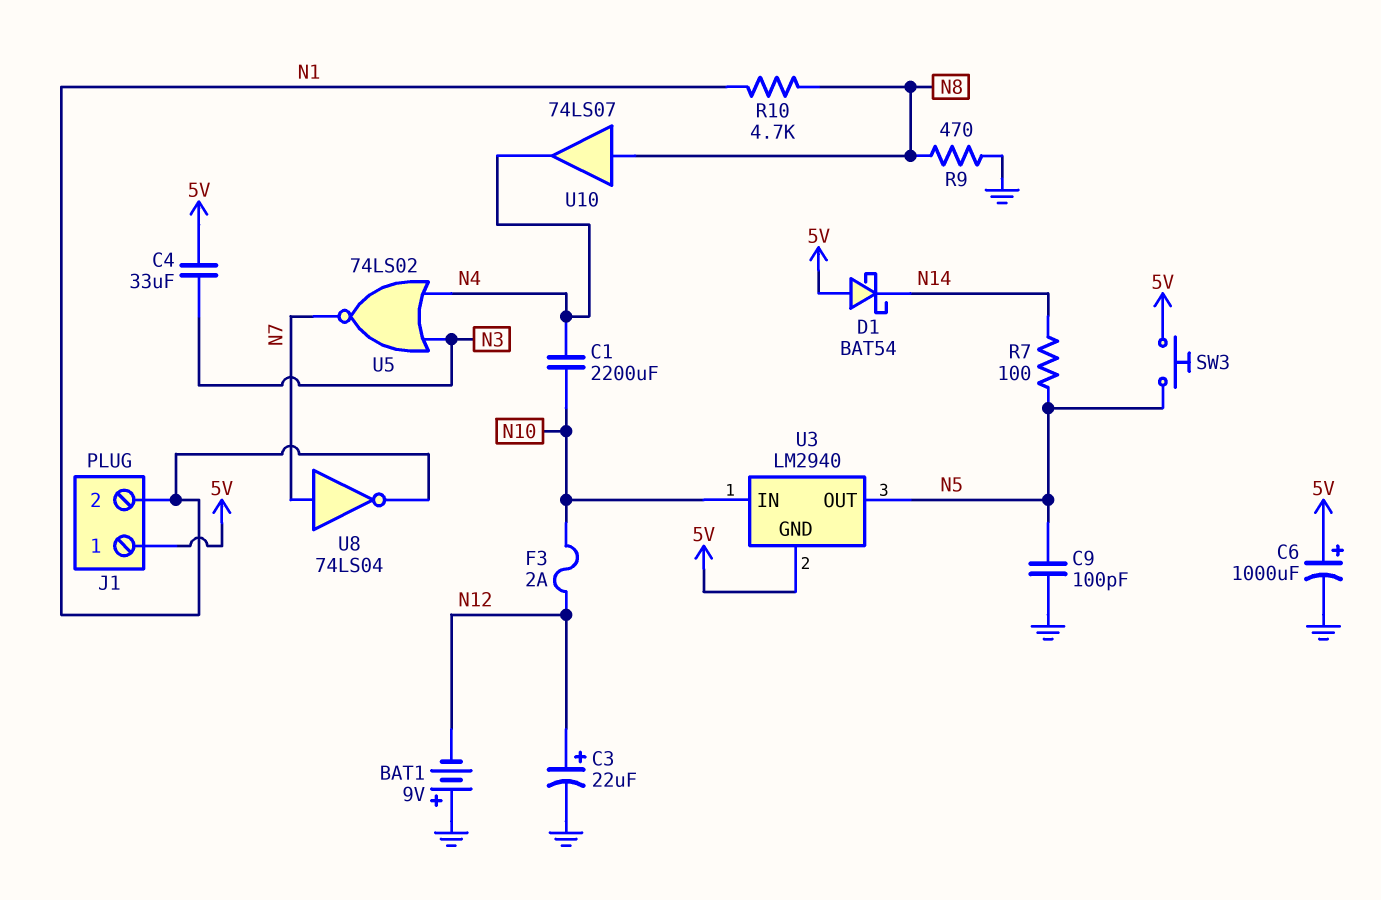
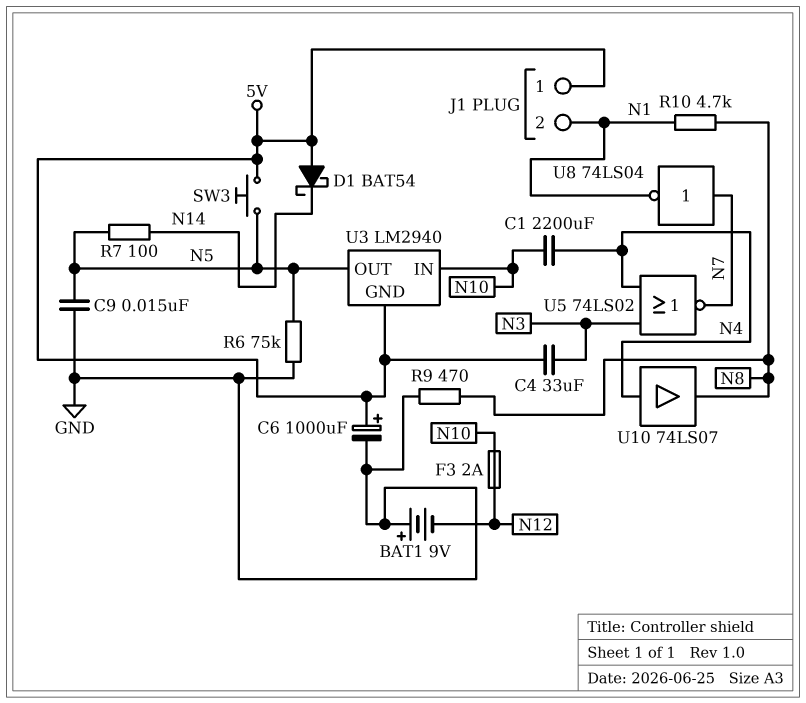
C3: 22uF (plus N12, minus GND) -> none
C9: 100pF (GND, N5) -> 15nF (GND, N5)
R6: none -> 75k (GND, N5)
U10: buffer 74LS07 (in N8, out N4) -> buffer 74LS07 (in N4, out N8)

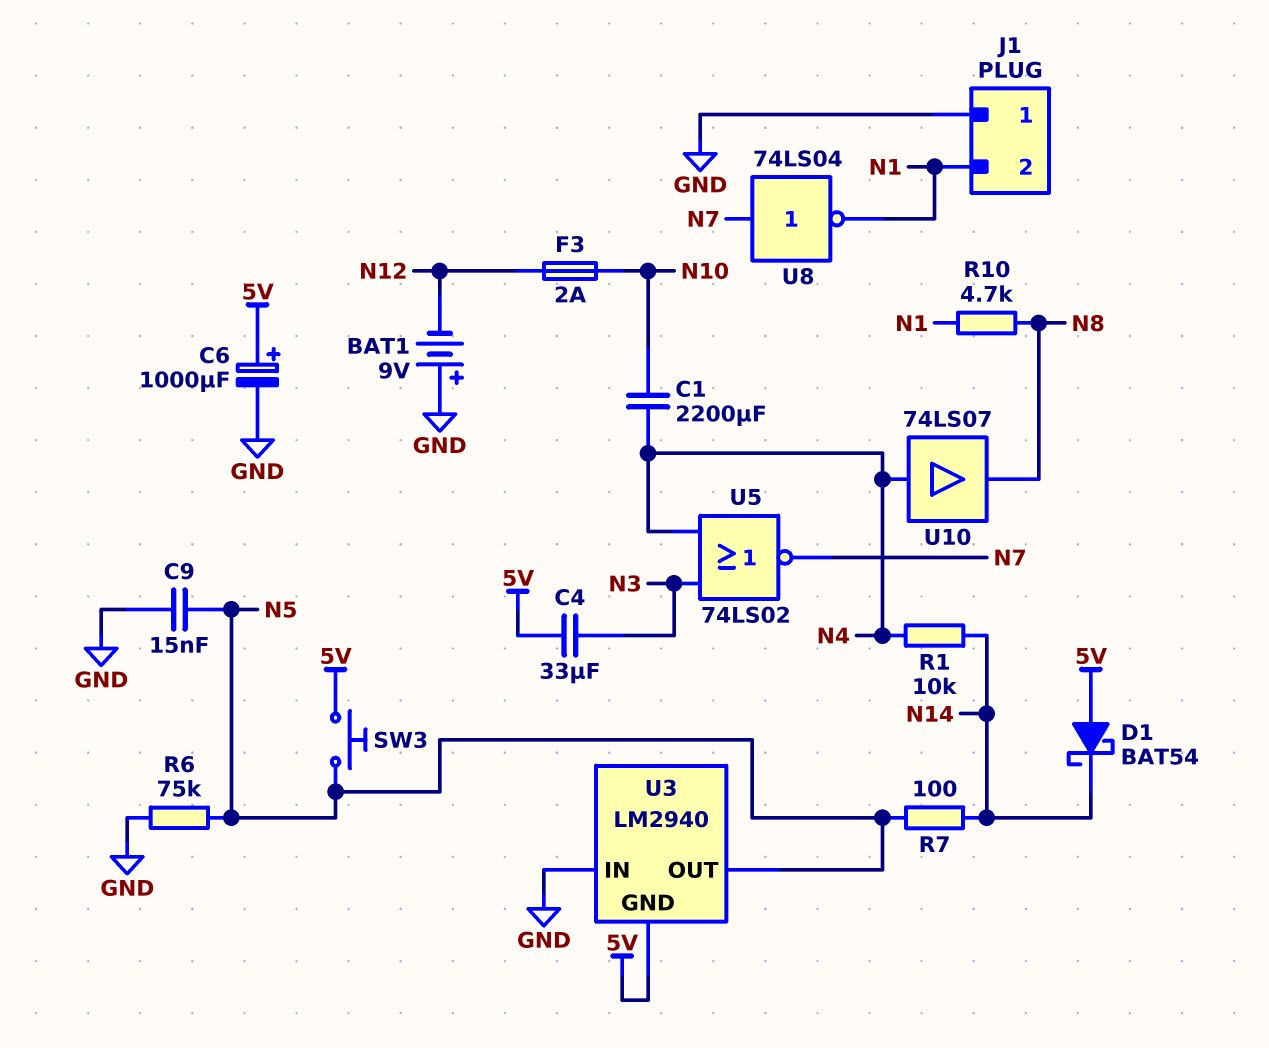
J1 pin 1: 5V -> GND
R1: none -> 10k (N4, N14)
R9: 470 (GND, N8) -> none
U3 pin IN: N10 -> GND

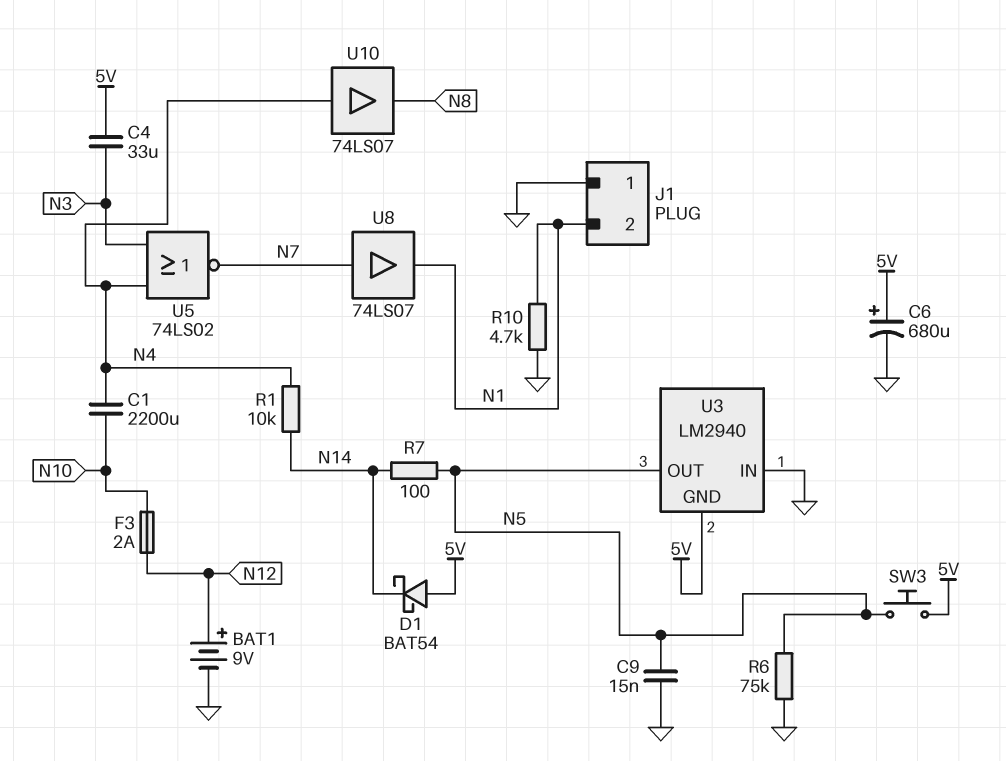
BAT1: 9V (plus GND, minus N12) -> 9V (plus N12, minus GND)
C6: 1000uF (plus 5V, minus GND) -> 680uF (plus 5V, minus GND)
R10: 4.7k (N1, N8) -> 4.7k (GND, N1)
U8: NOT 74LS04 (in N7, out N1) -> buffer 74LS07 (in N7, out N1)

